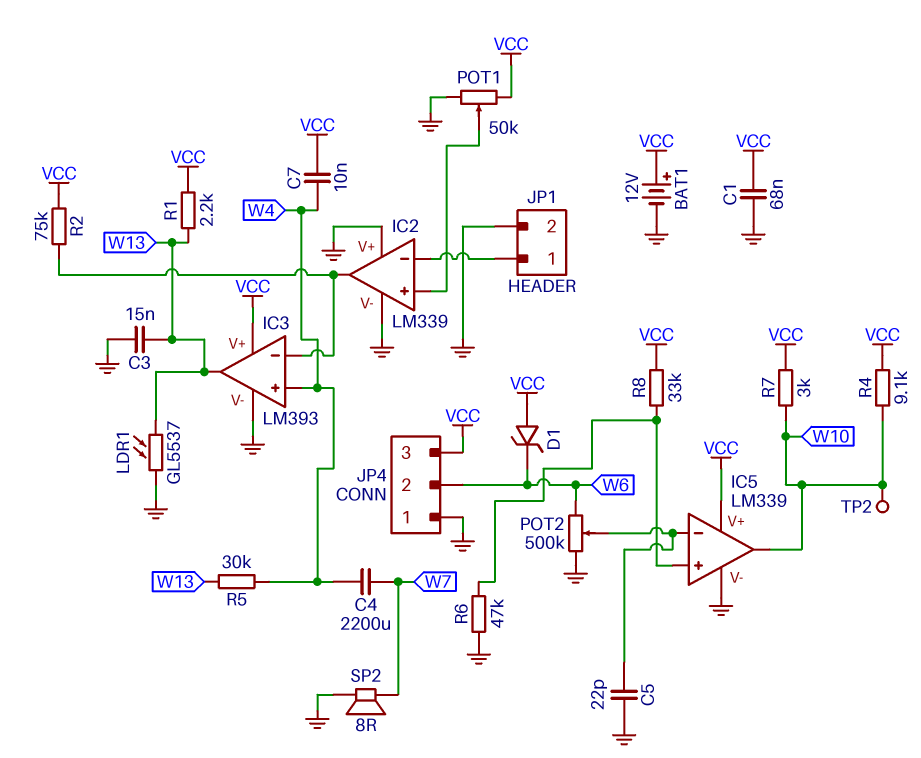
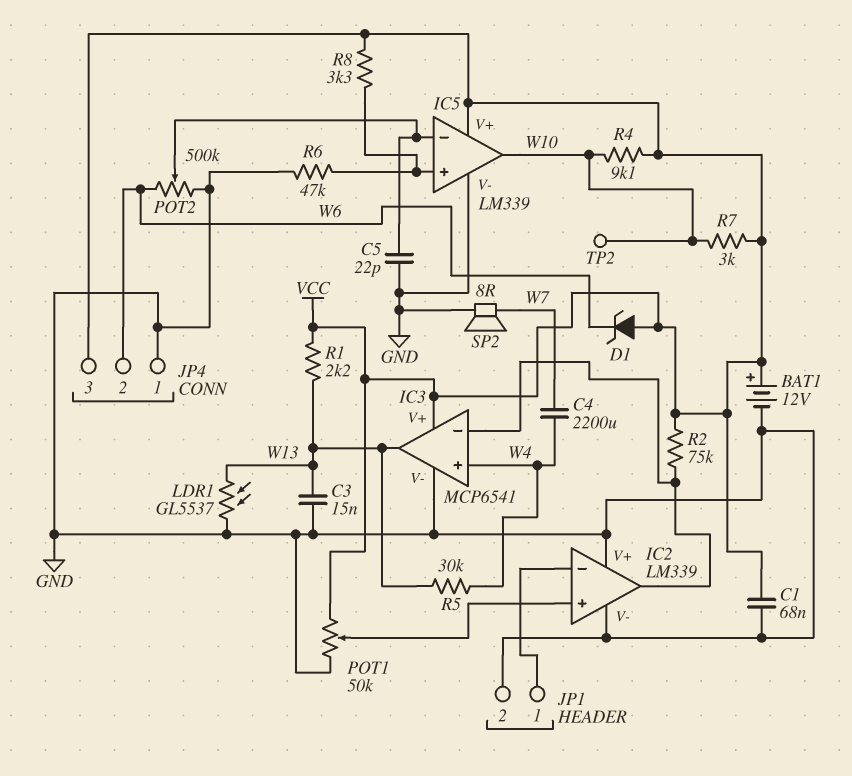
C7: 10nF (VCC, W4) -> none
IC3: LM393 -> MCP6541
R8: 33k (IC5/in+, VCC) -> 3.3k (IC5/in+, VCC)

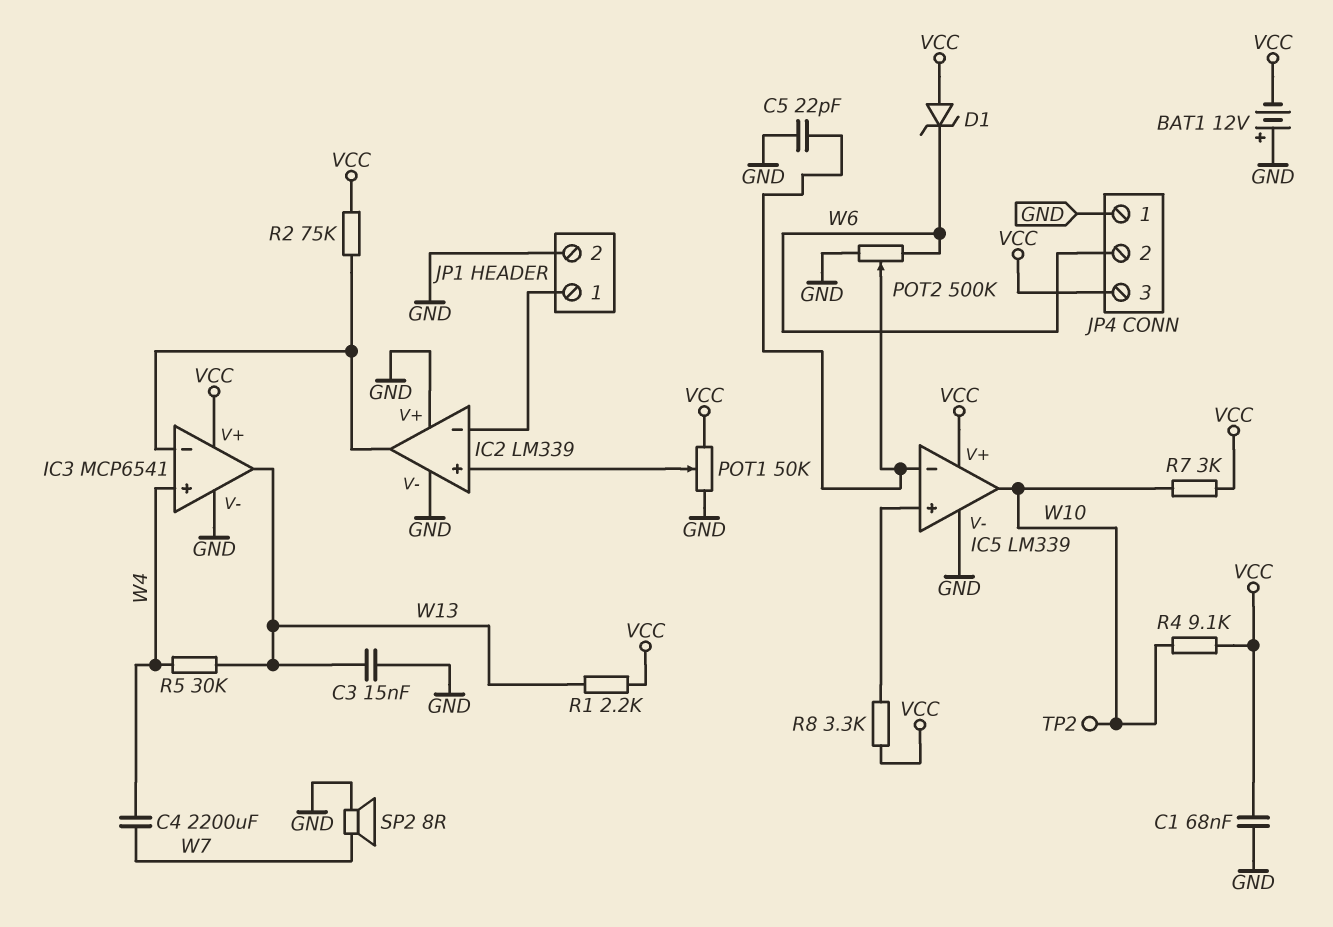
BAT1: 12V (plus VCC, minus GND) -> 12V (plus GND, minus VCC)
LDR1: GL5537 (GND, W13) -> none
R6: 47k (GND, IC5/in+) -> none

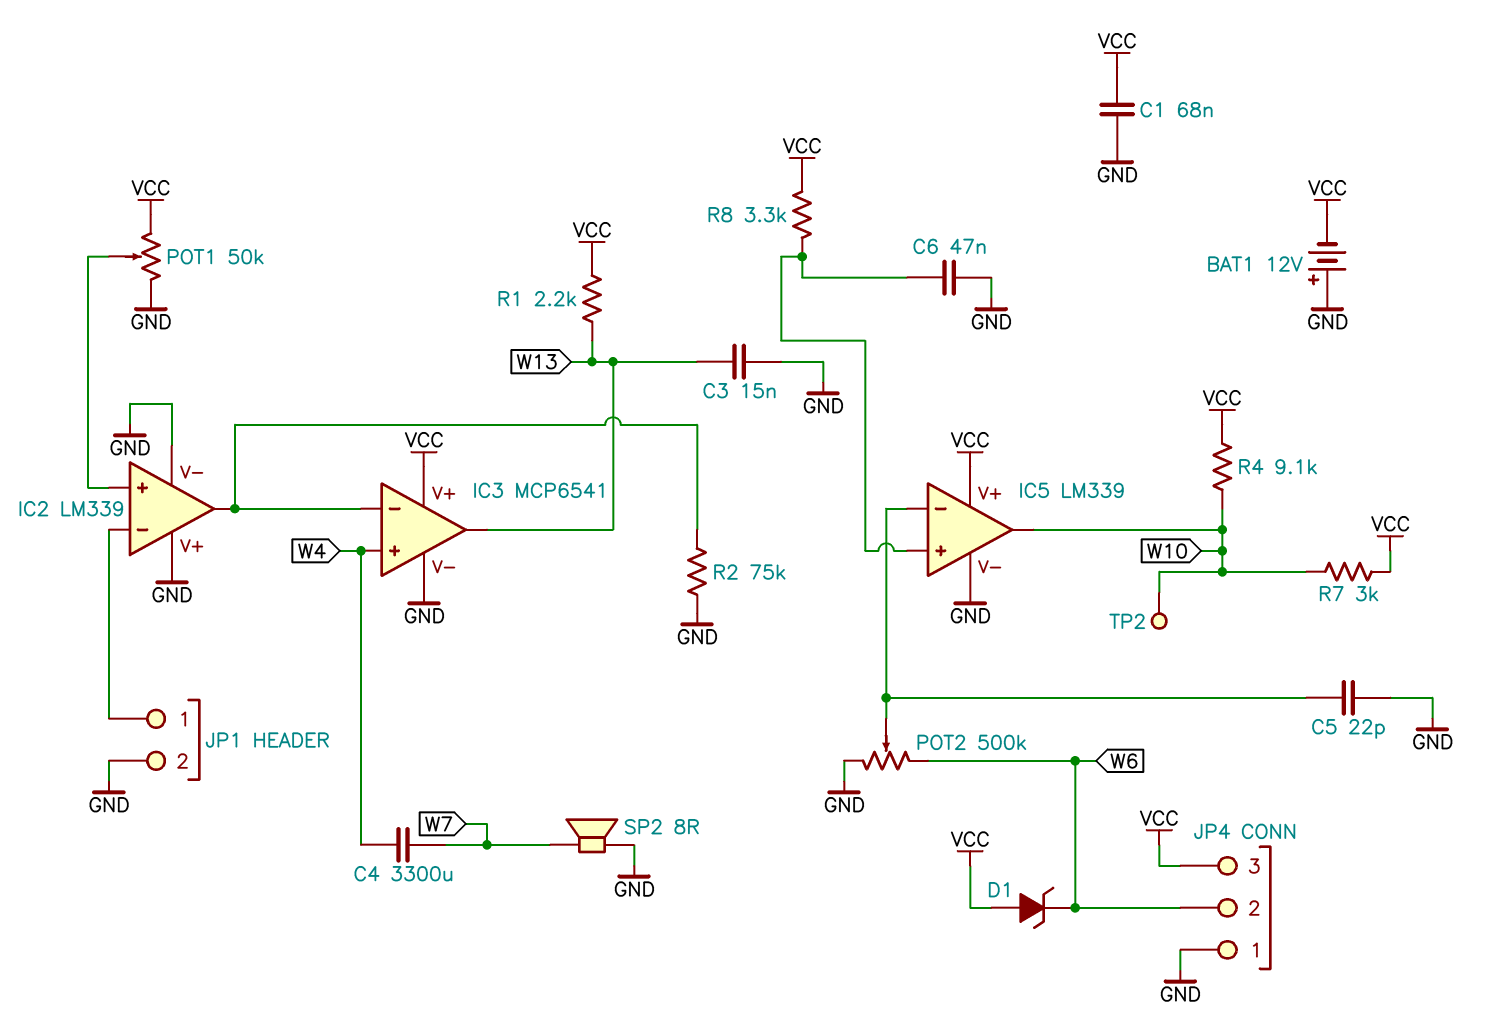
C4: 2200uF (W4, W7) -> 3300uF (W4, W7)
C6: none -> 47nF (GND, IC5/in+)
R2: 75k (IC2/out, VCC) -> 75k (GND, IC2/out)
R5: 30k (W4, W13) -> none

